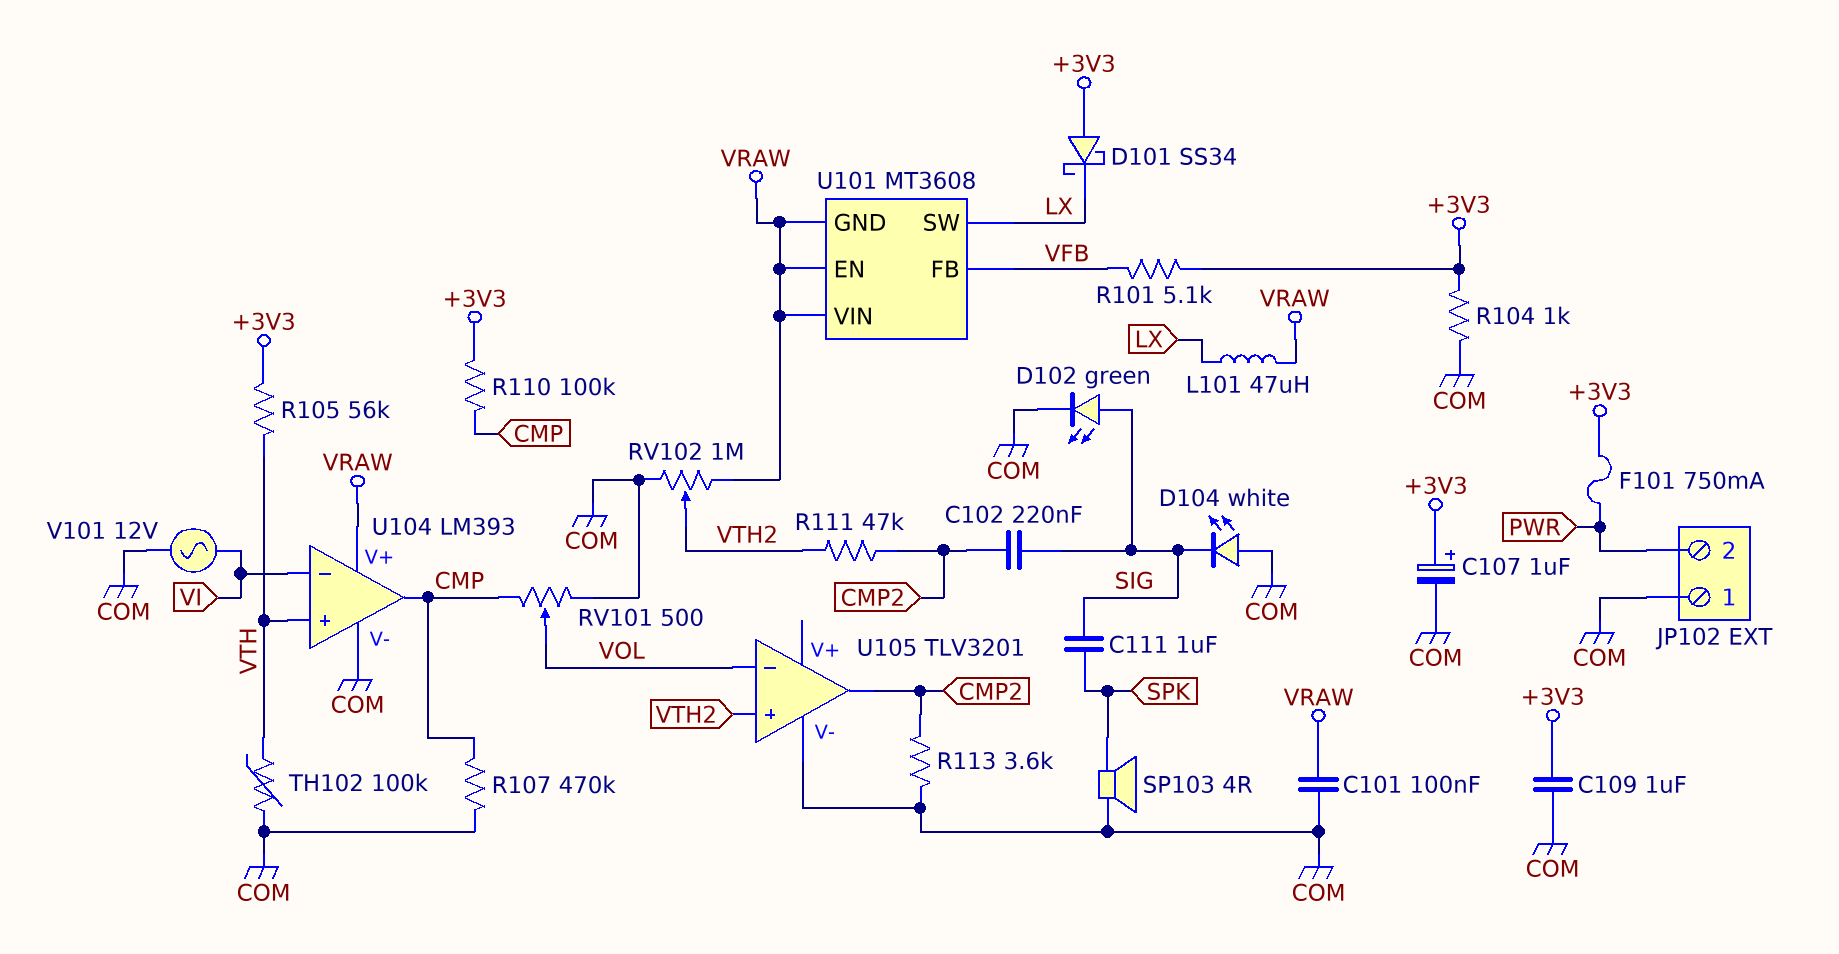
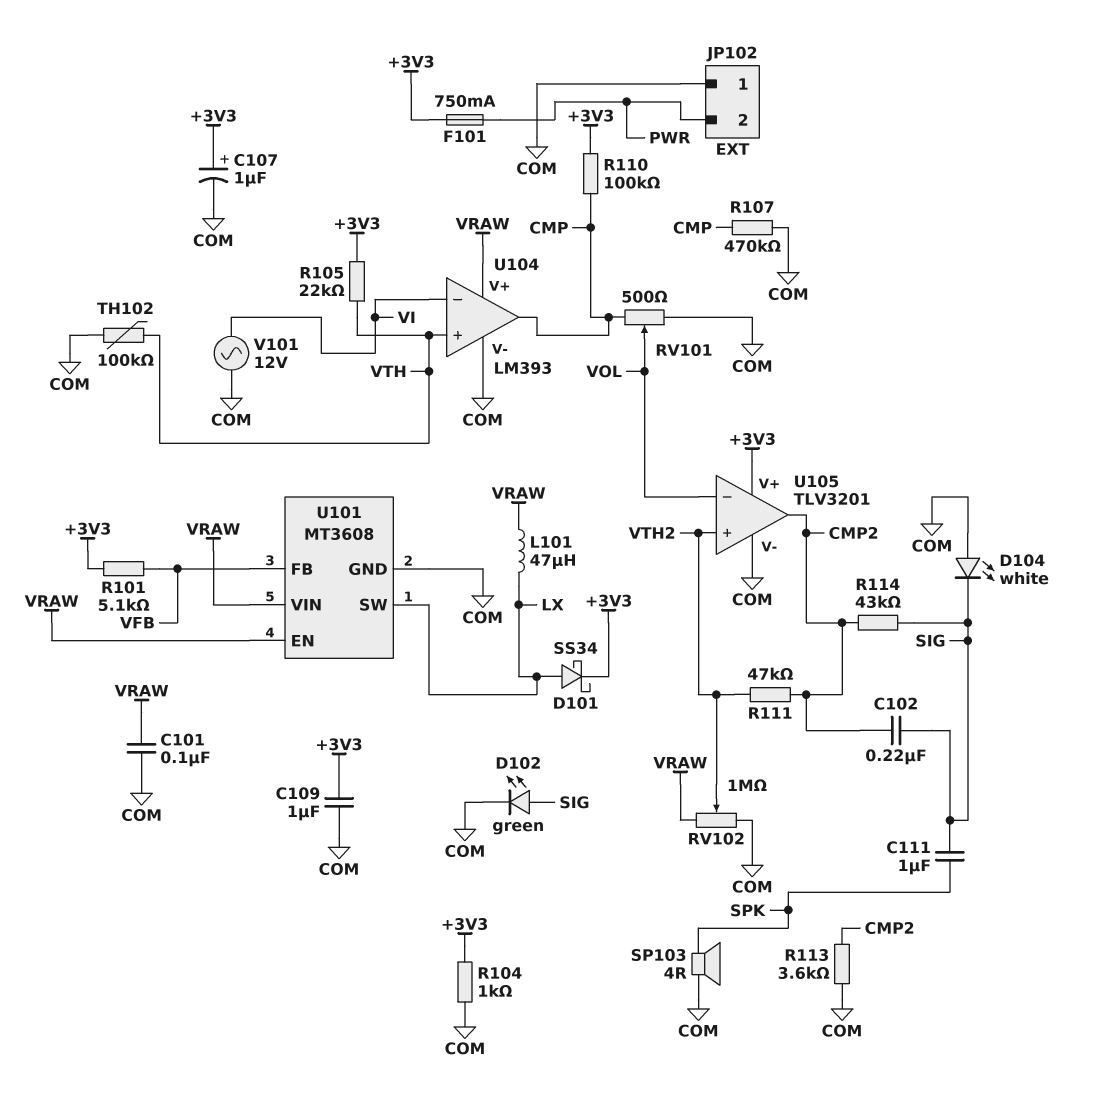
D101: schottky SS34 (A +3V3, K LX) -> schottky SS34 (A LX, K +3V3)
R105: 56k (+3V3, VTH) -> 22k (+3V3, VTH)
R114: none -> 43k (CMP2, SIG)
U101 pin GND: VRAW -> COM
U105 pin V+: none -> +3V3

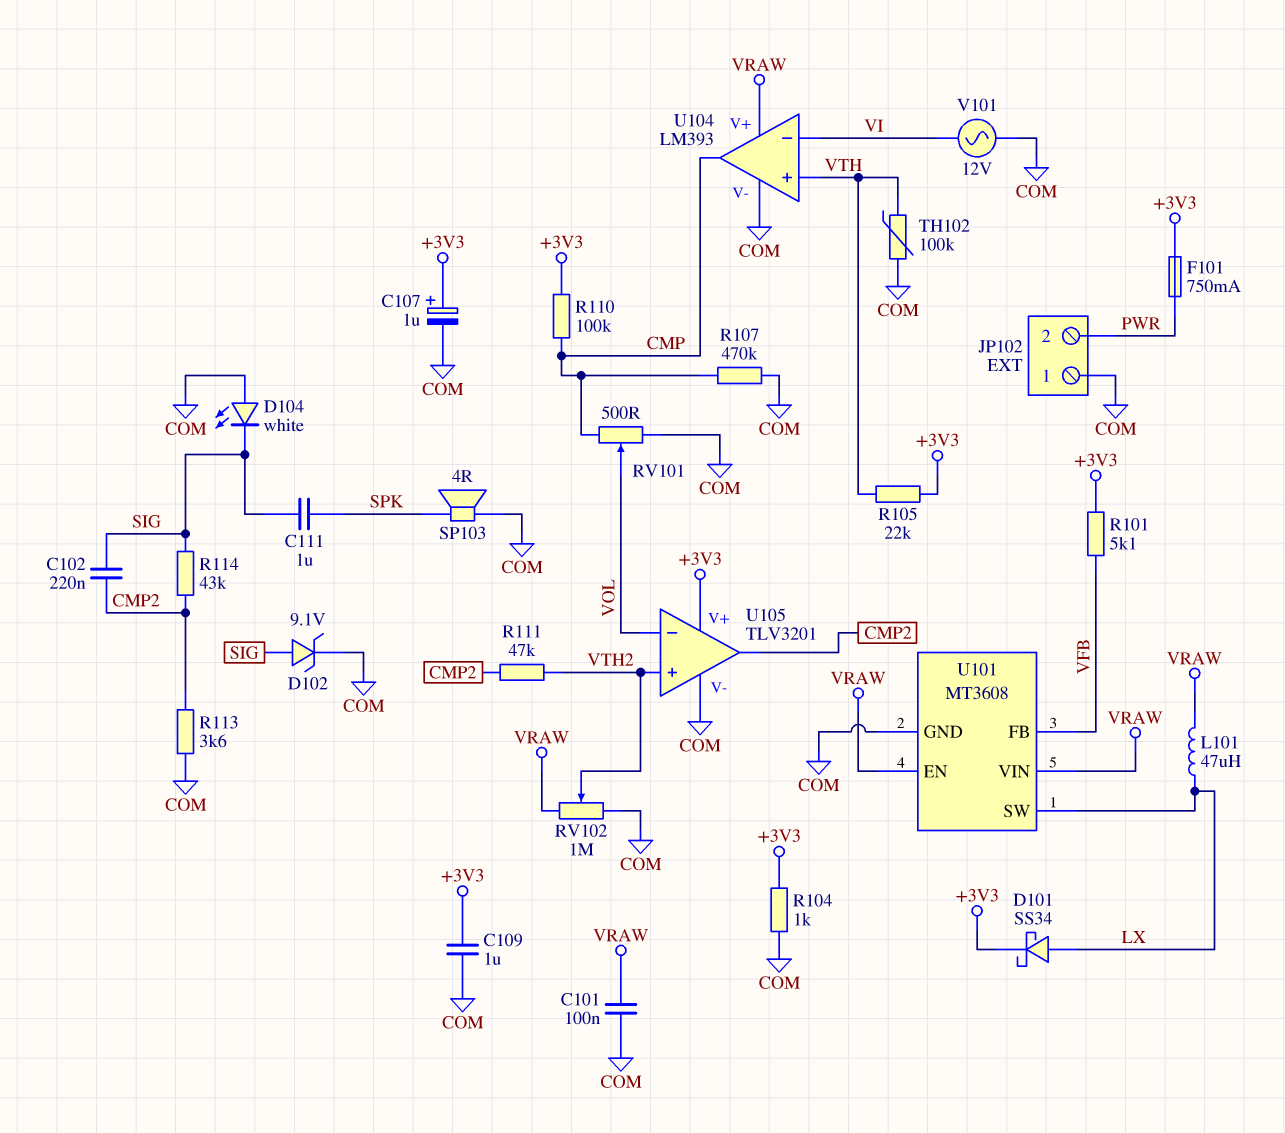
D102: LED green (A SIG, K COM) -> zener 9.1V (A SIG, K COM)

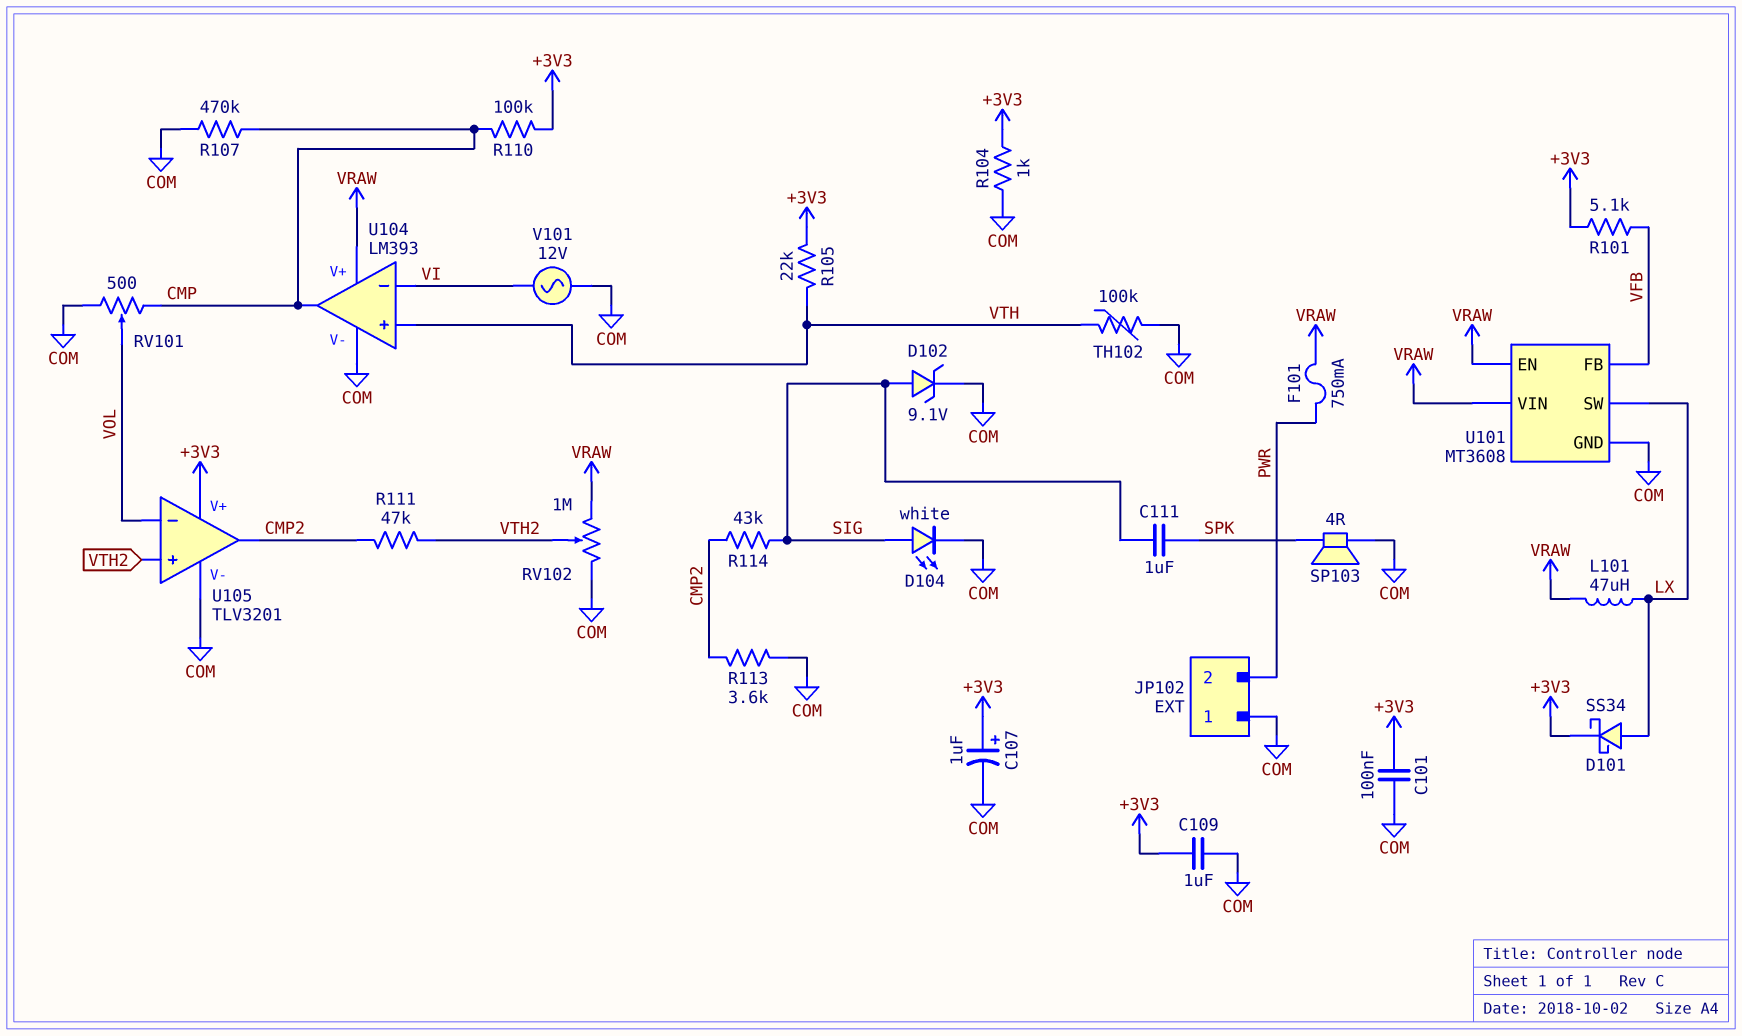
C101: 100nF (COM, VRAW) -> 100nF (+3V3, COM)
C102: 220nF (CMP2, SIG) -> none
D104: LED white (A COM, K SIG) -> LED white (A SIG, K COM)
F101: 750mA (+3V3, PWR) -> 750mA (PWR, VRAW)

